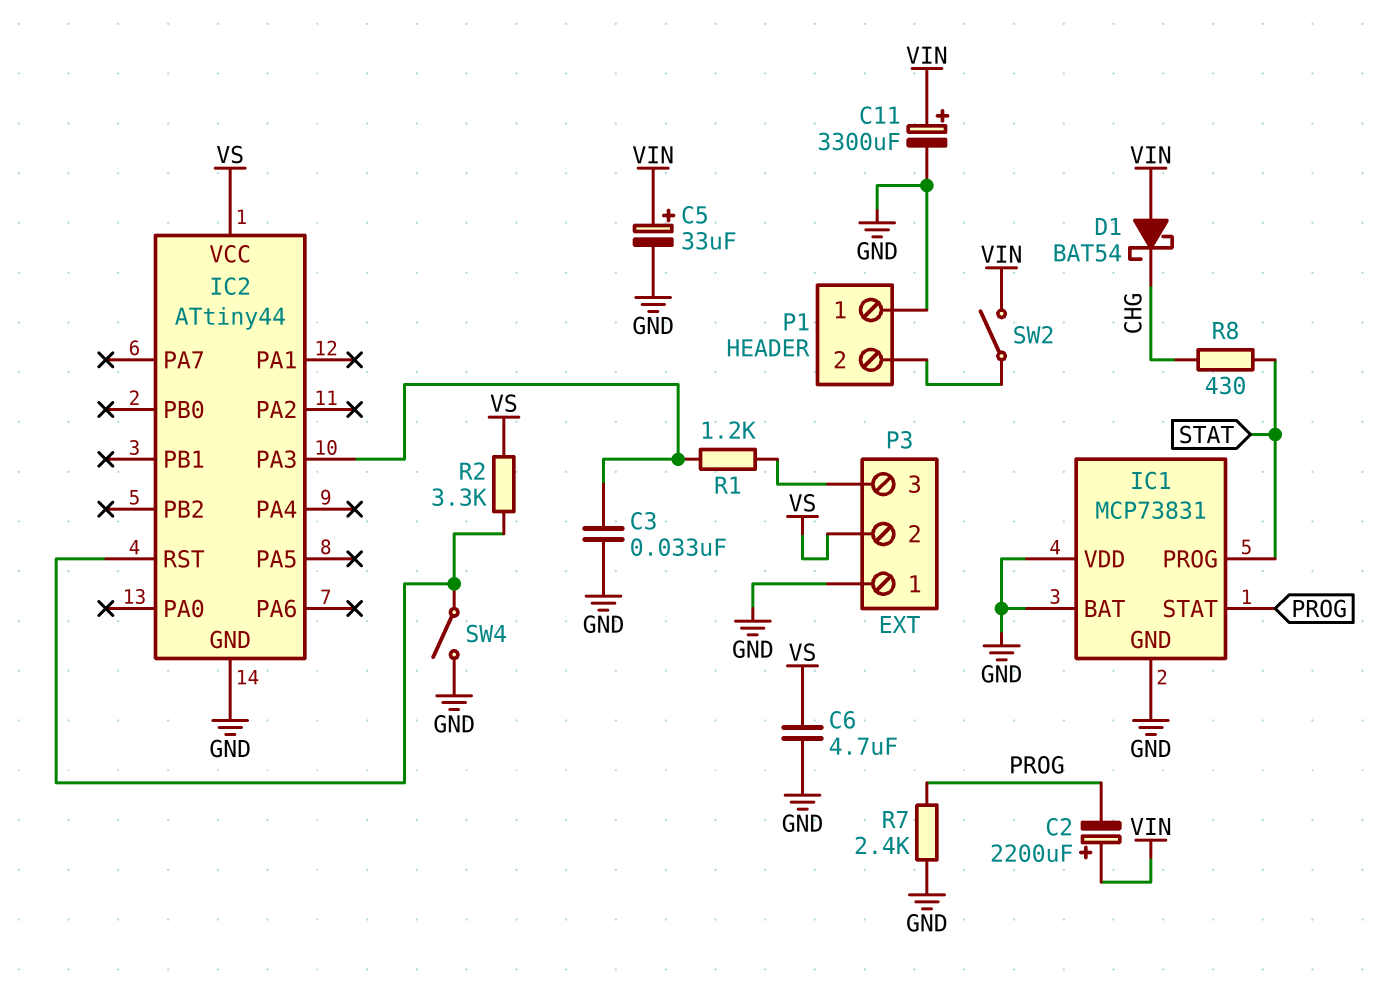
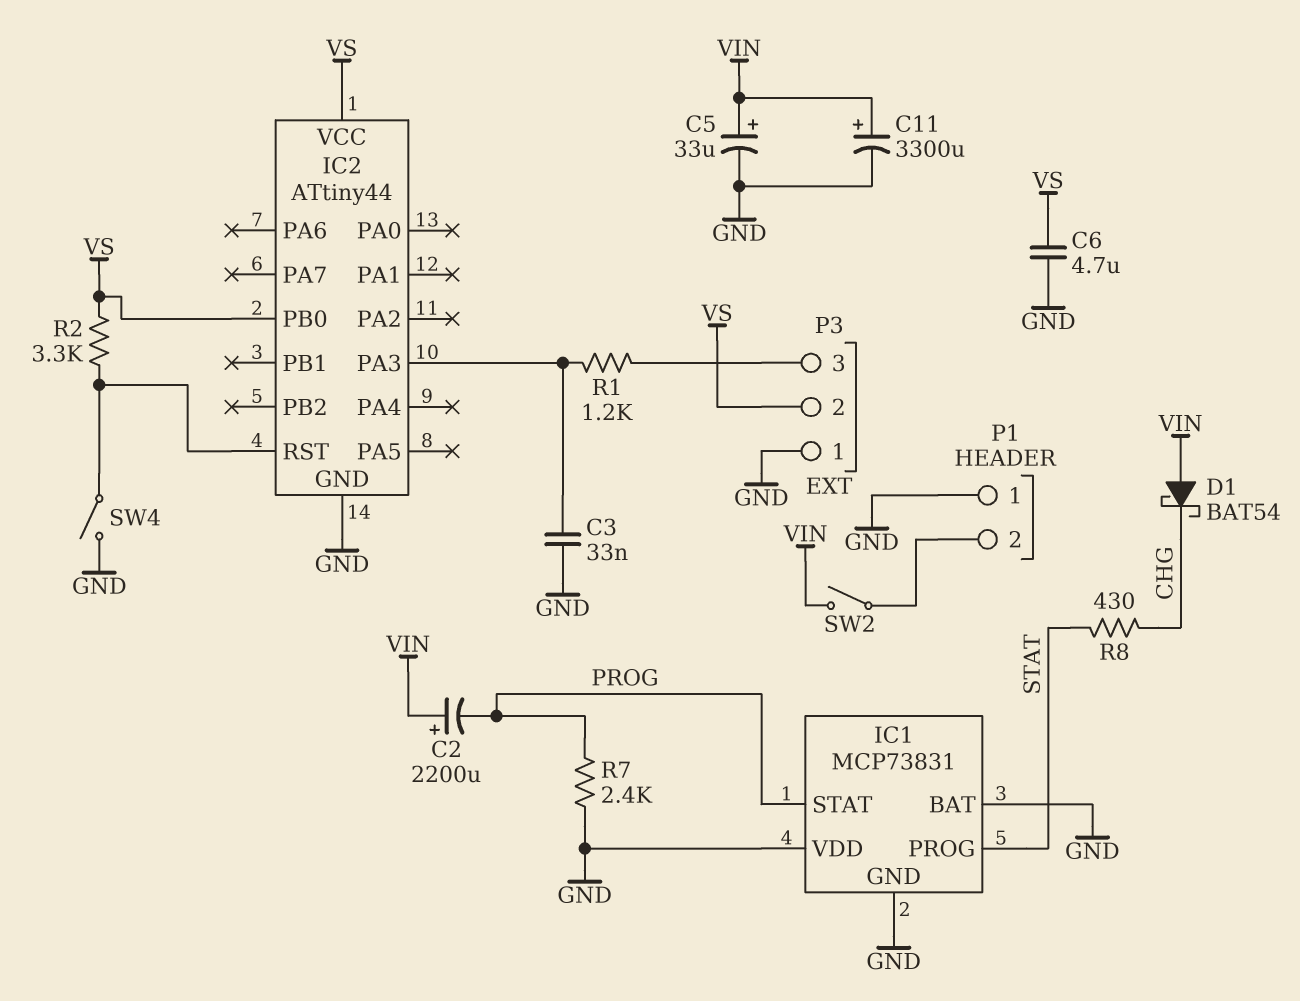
IC2 pin PB0: none -> VS

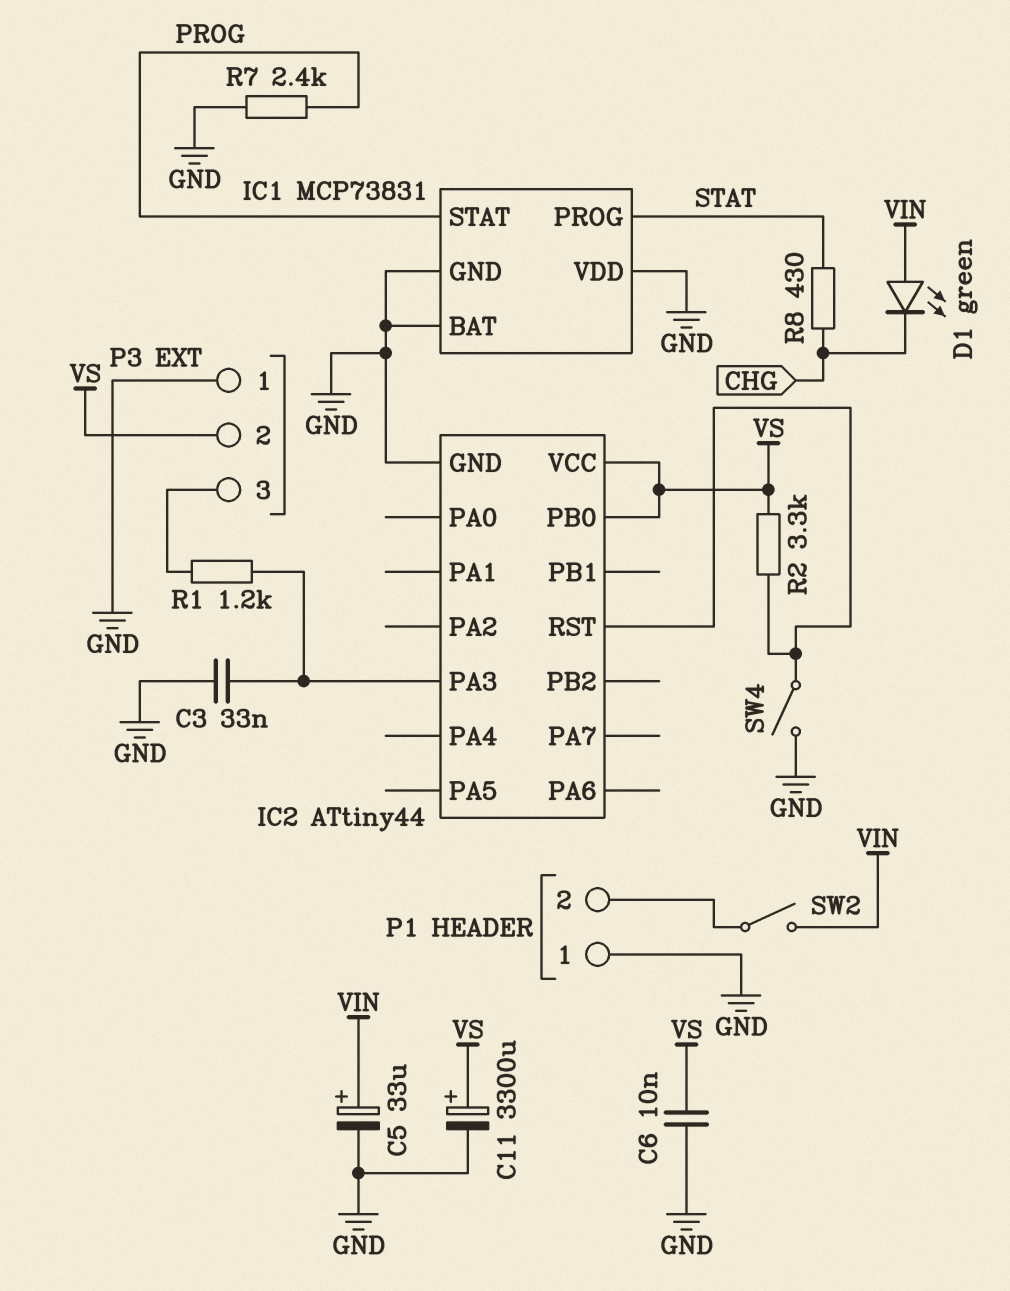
C2: 2200uF (plus VIN, minus PROG) -> none
C6: 4.7uF (GND, VS) -> 10nF (GND, VS)
C11: 3300uF (plus VIN, minus GND) -> 3300uF (plus VS, minus GND)
D1: schottky BAT54 (A VIN, K CHG) -> LED green (A VIN, K CHG)

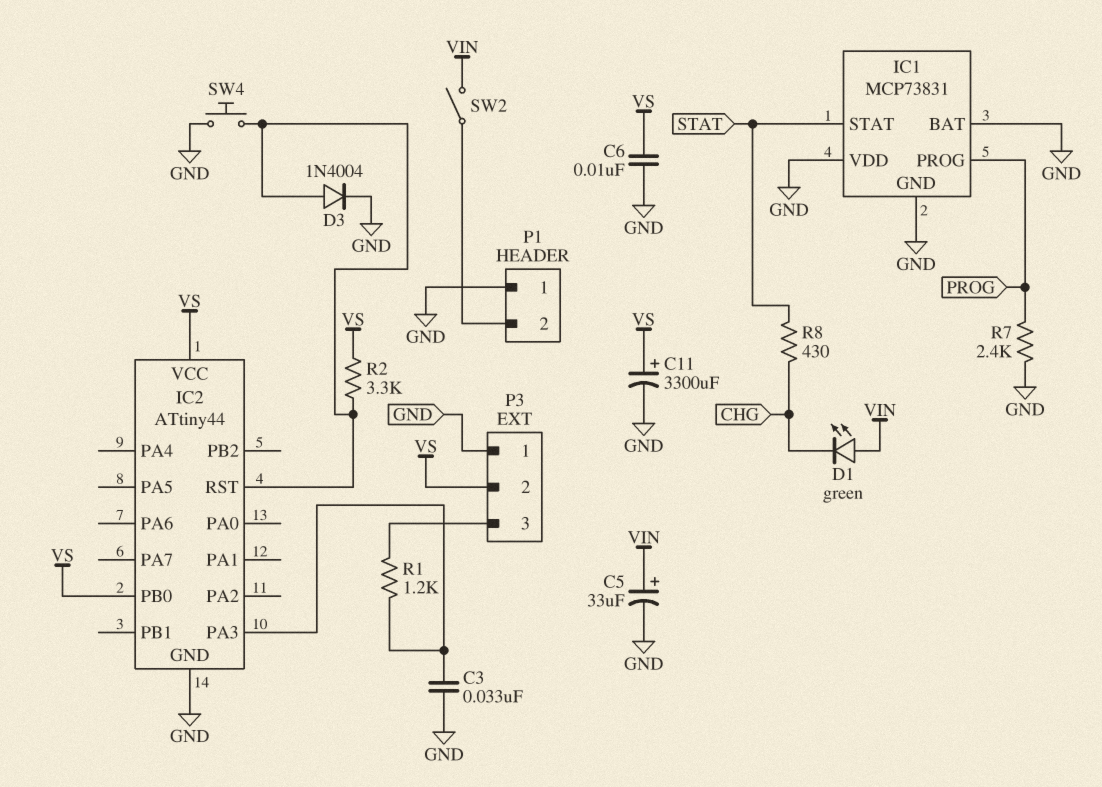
D3: none -> diode 1N4004 (A IC2/RST, K GND)
IC1 pin PROG: STAT -> PROG
IC1 pin STAT: PROG -> STAT
SW4: switch (GND, IC2/RST) -> button (GND, IC2/RST)

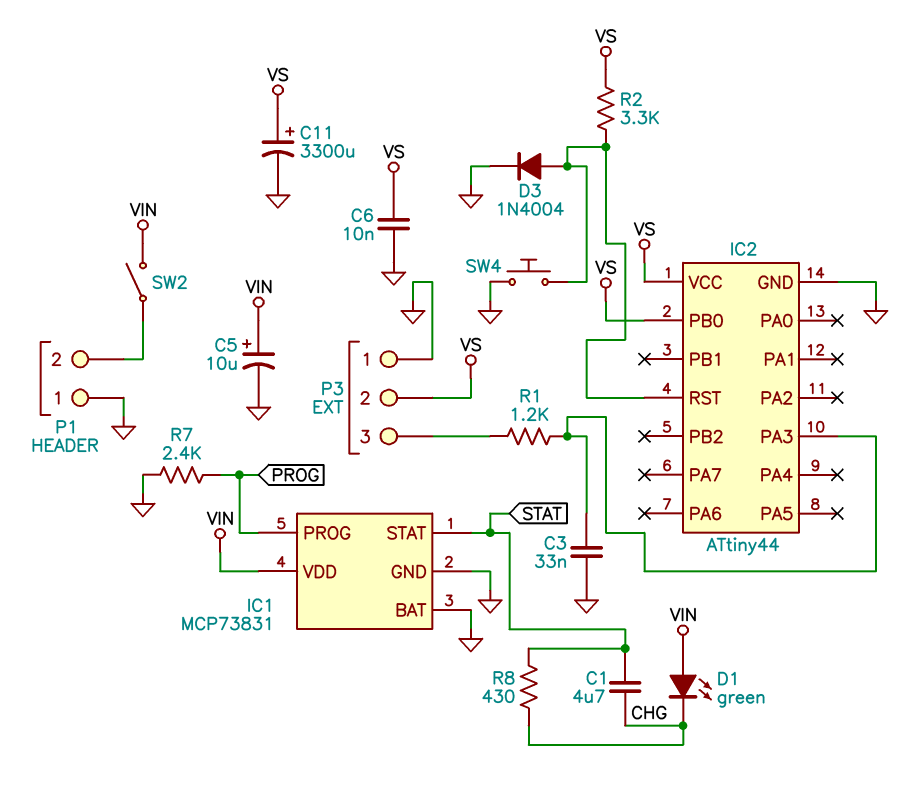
C1: none -> 4.7uF (CHG, STAT)
C5: 33uF (plus VIN, minus GND) -> 10uF (plus VIN, minus GND)
IC1 pin VDD: GND -> VIN

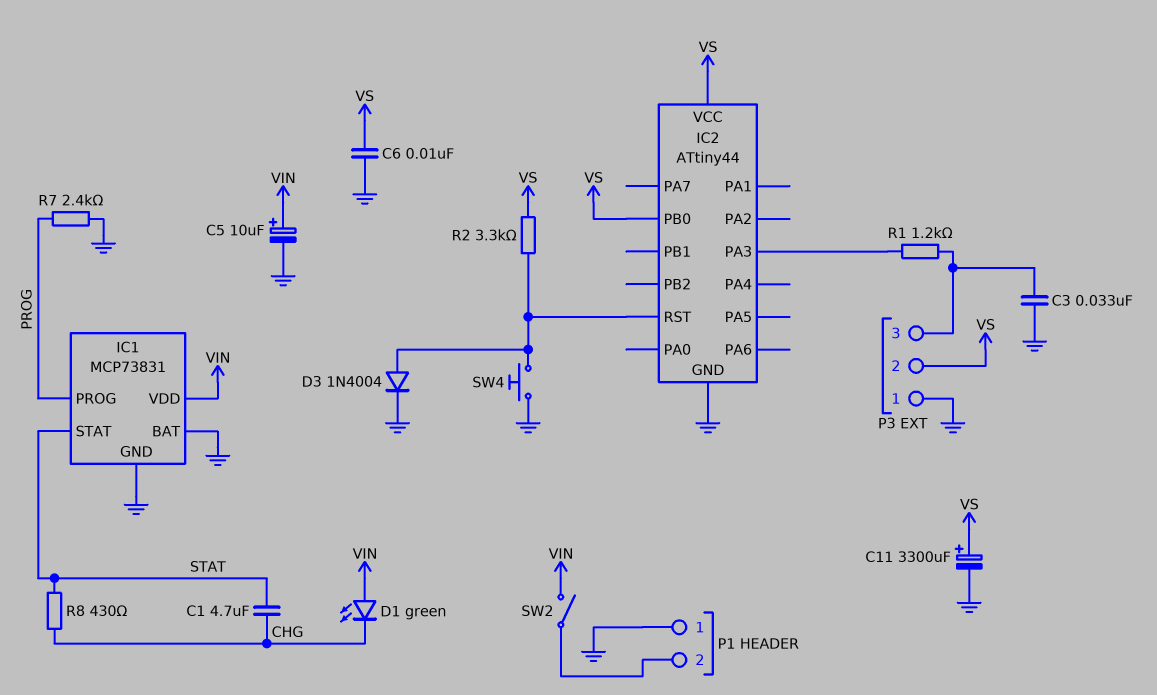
C3: 33nF (GND, IC2/PA3) -> 33nF (GND, P3/3)

